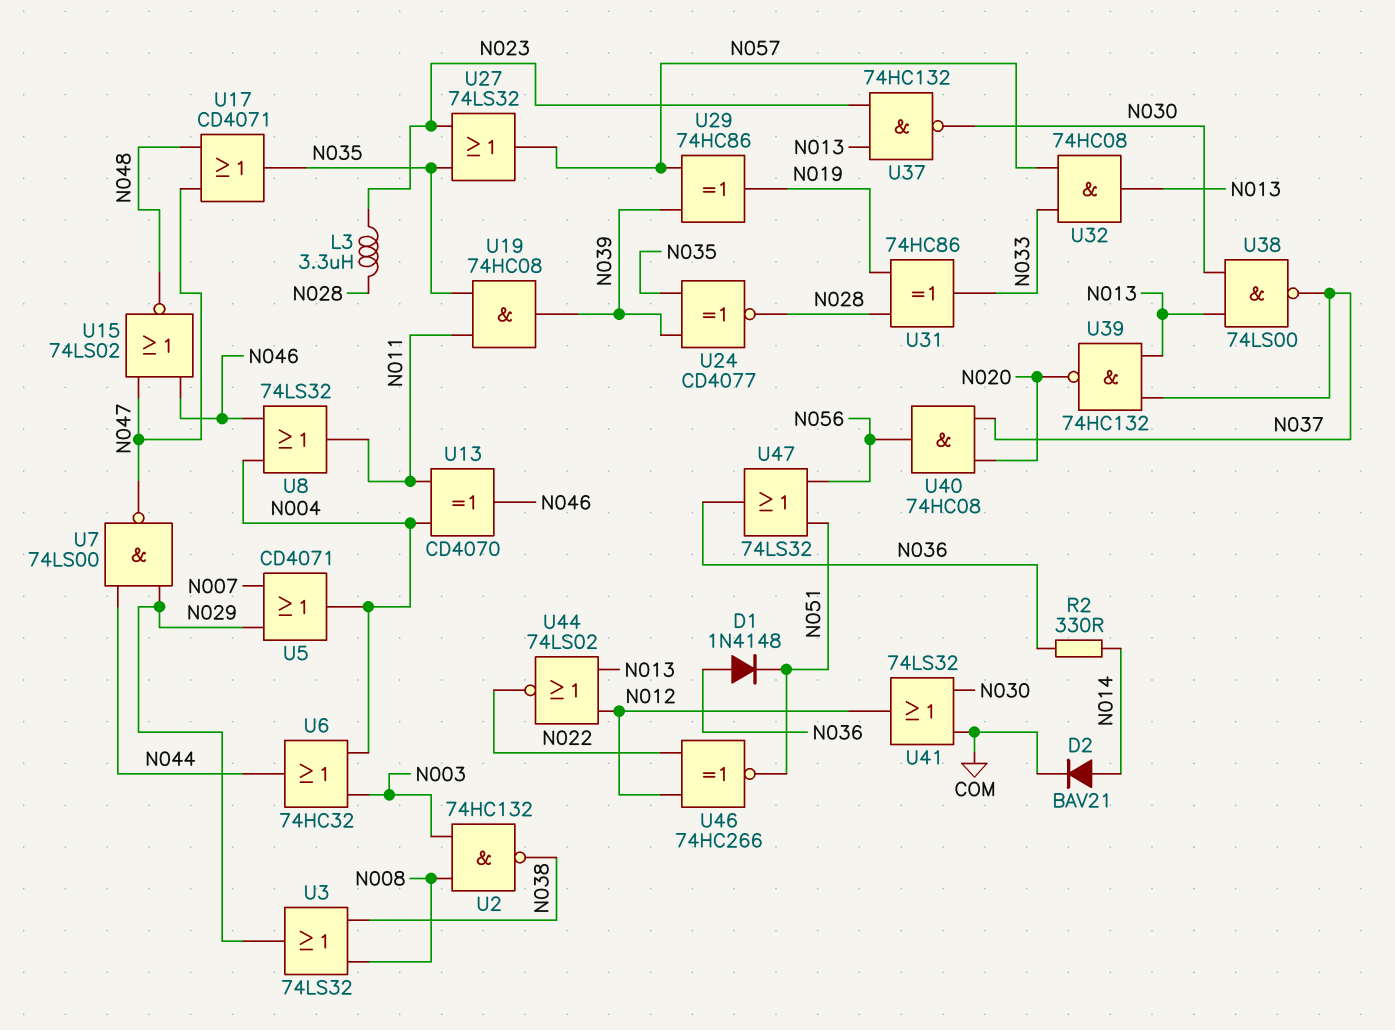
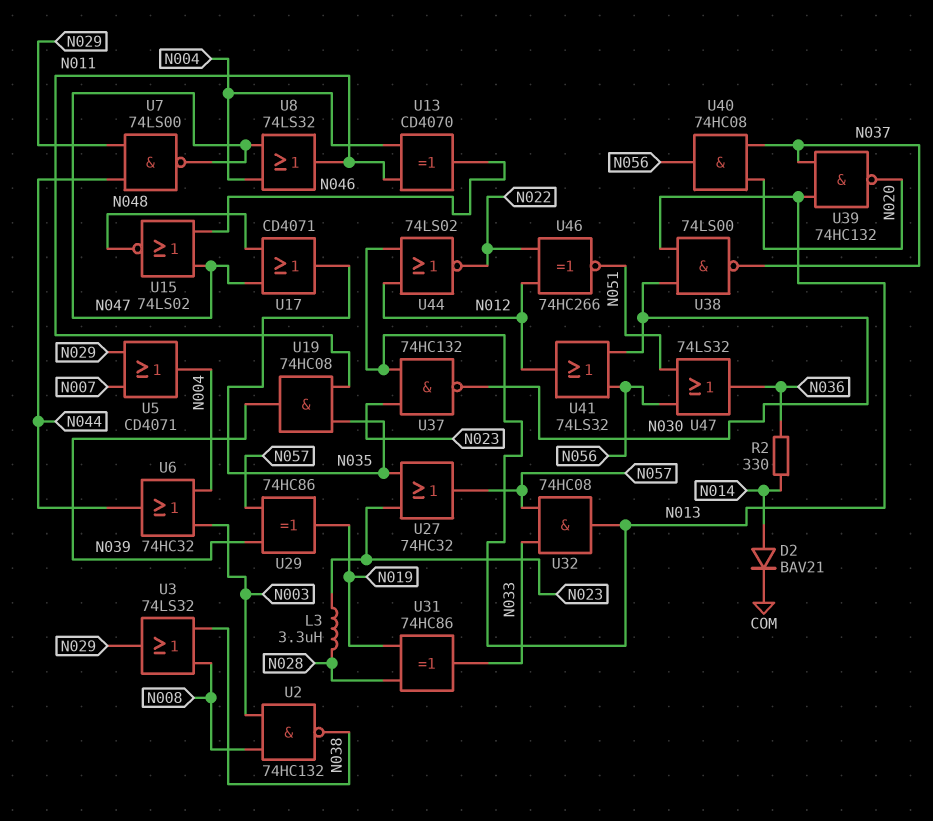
D1: diode 1N4148 (A N036, K N051) -> none
U8: OR 74LS32 (in N004, in N046, out N011) -> OR 74LS32 (in N004, in N047, out N011)
U24: XNOR CD4077 (in N035, in N039, out N028) -> none
U27: OR 74LS32 (in N023, in N035, out N057) -> OR 74HC32 (in N023, in N035, out N057)
U41: OR 74LS32 (in COM, in N030, out N012) -> OR 74LS32 (in N030, in N056, out N012)

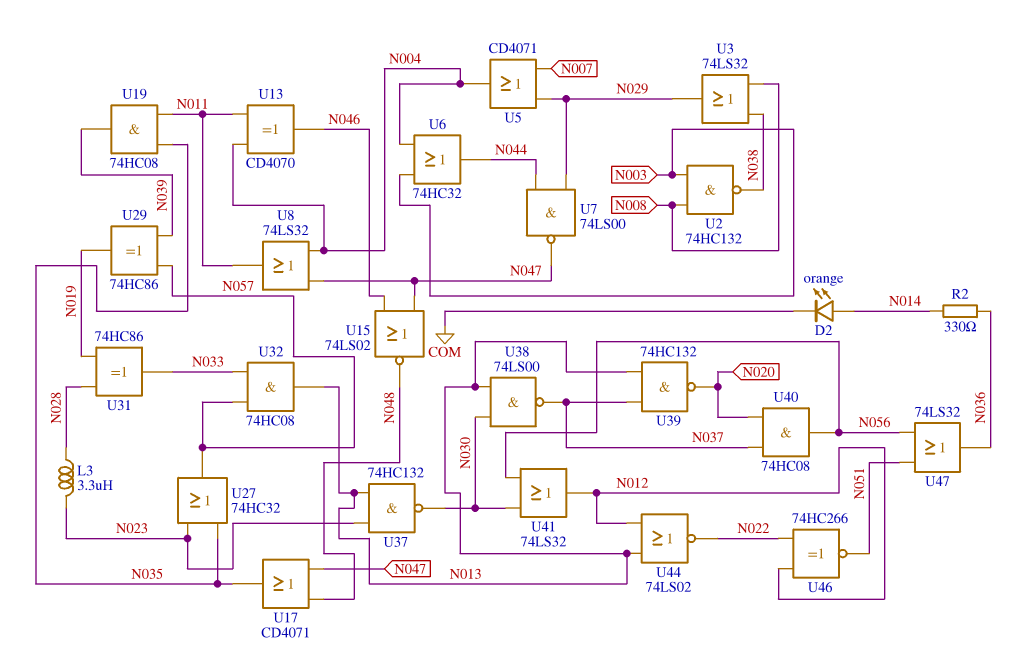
D2: diode BAV21 (A N014, K COM) -> LED orange (A N014, K COM)

